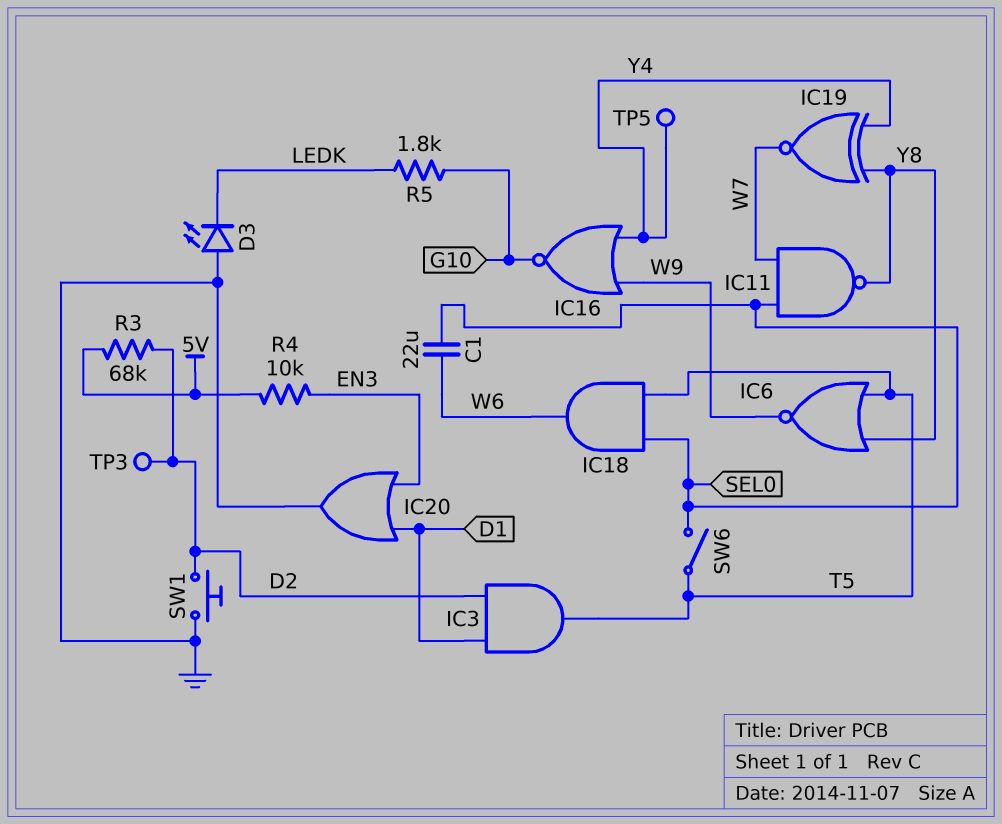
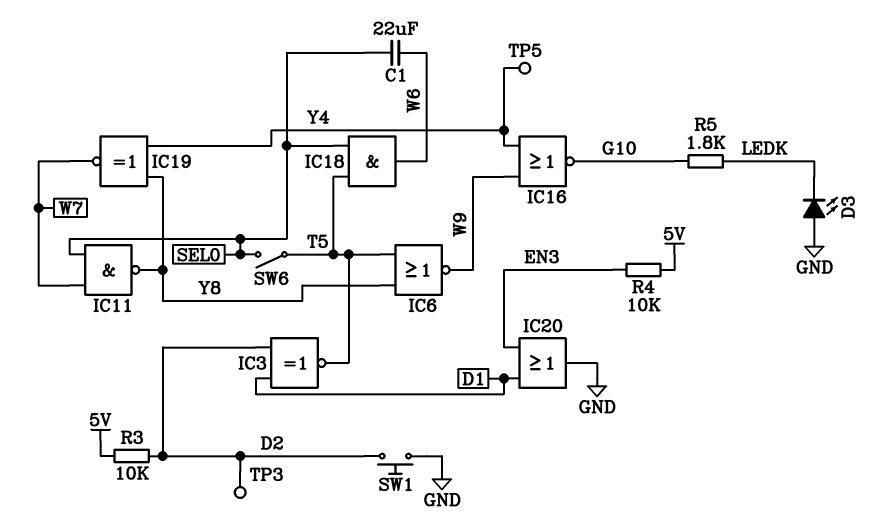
IC3: AND (in D1, in D2, out T5) -> XNOR (in D1, in D2, out T5)
R3: 68k (5V, D2) -> 10k (5V, D2)

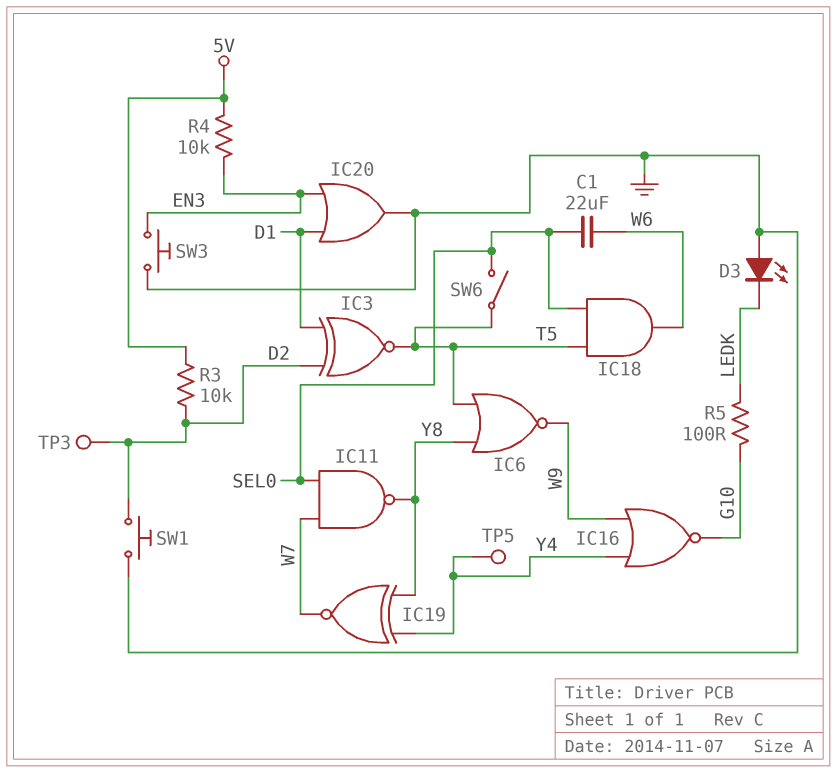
R5: 1.8k (G10, LEDK) -> 100 (G10, LEDK)
SW3: none -> button (EN3, GND)

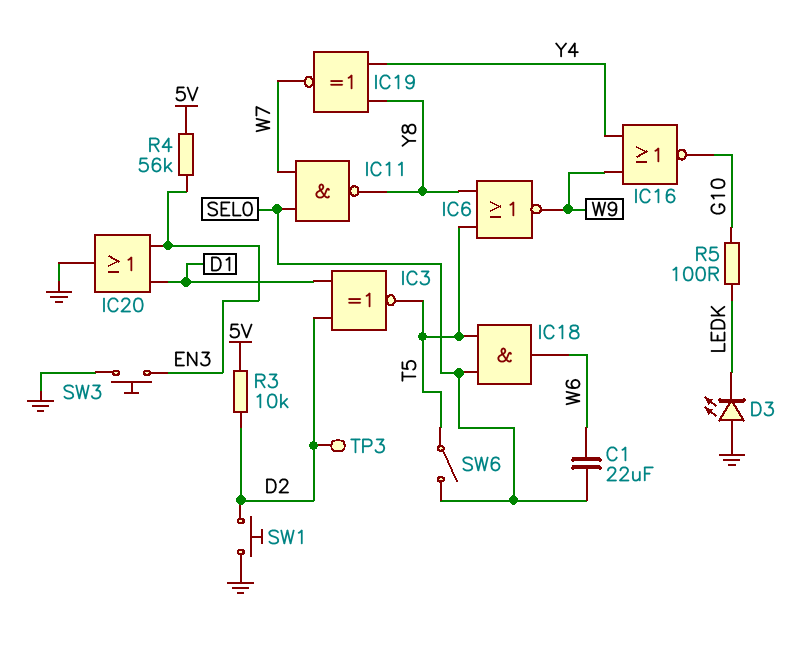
R4: 10k (5V, EN3) -> 56k (5V, EN3)
TP5: test point (Y4) -> none

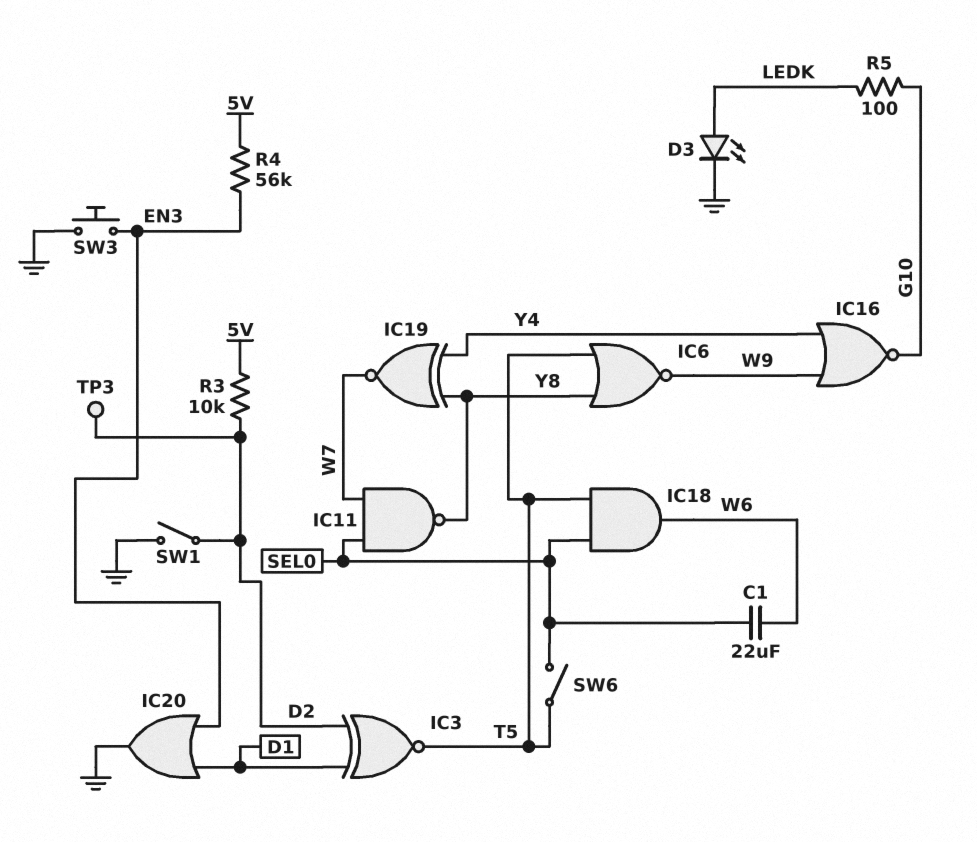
D3: LED (A GND, K LEDK) -> LED (A LEDK, K GND)
SW1: button (D2, GND) -> switch (D2, GND)

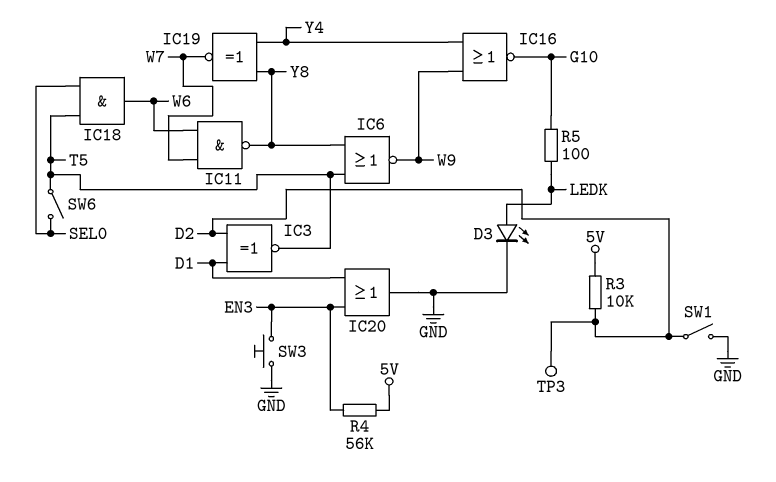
C1: 22uF (SEL0, W6) -> none
IC11: NAND (in SEL0, in W7, out Y8) -> NAND (in W6, in W7, out Y8)

